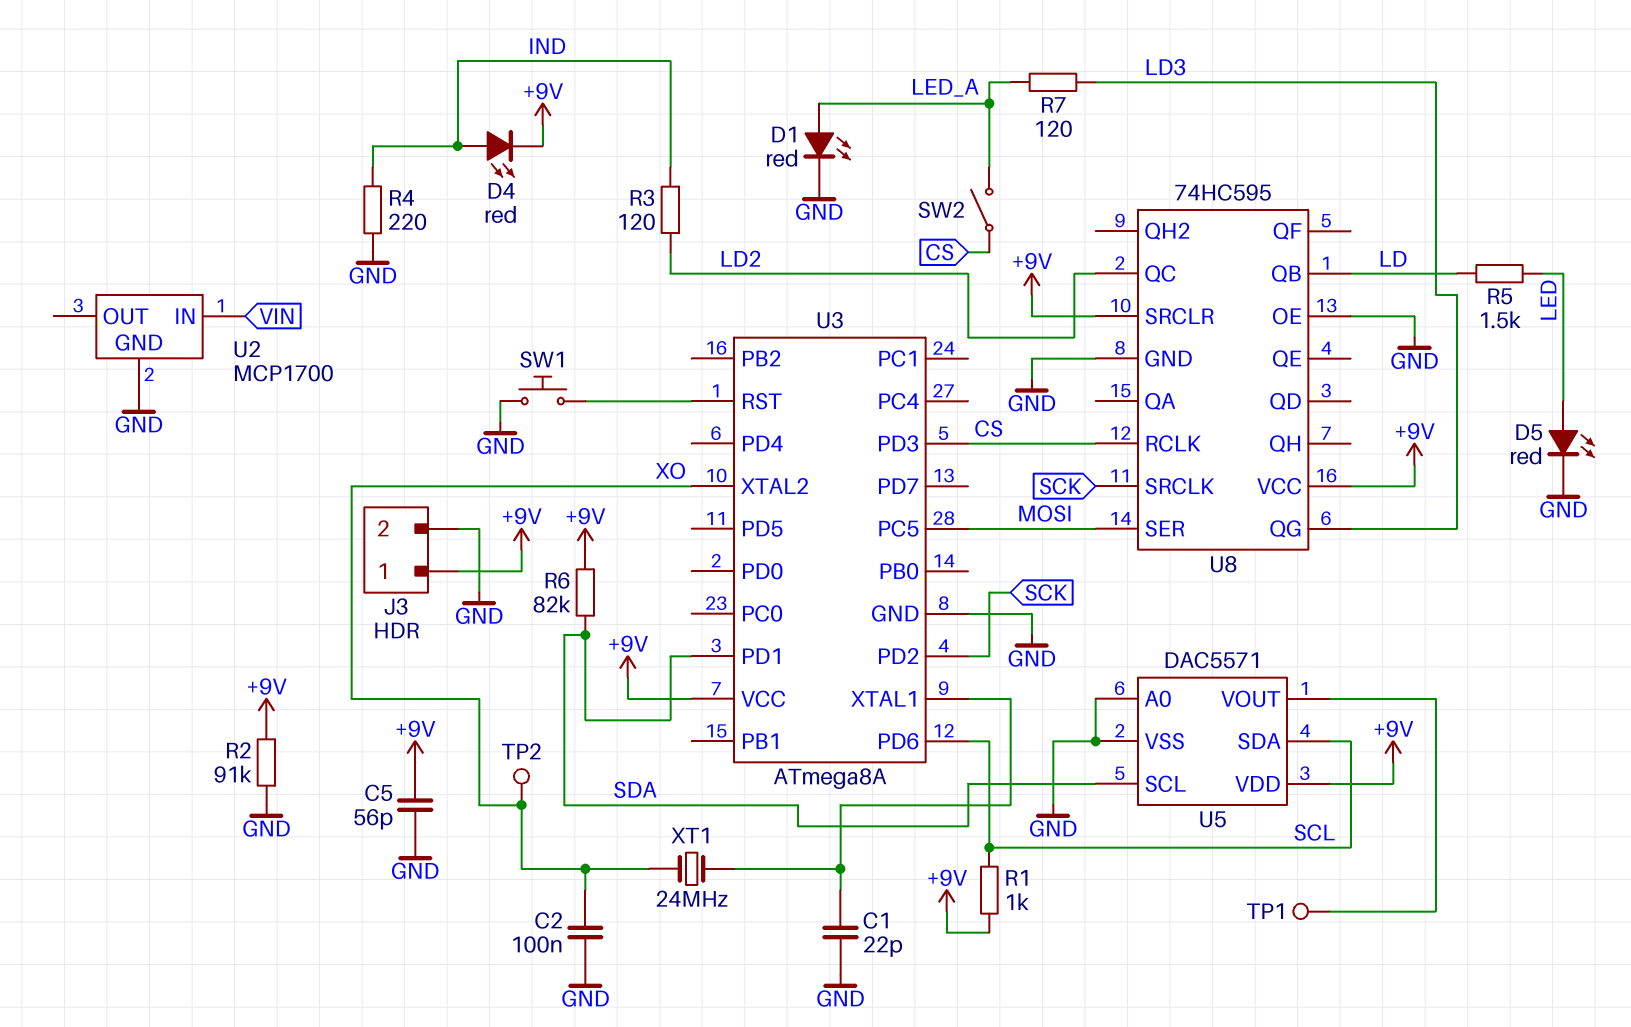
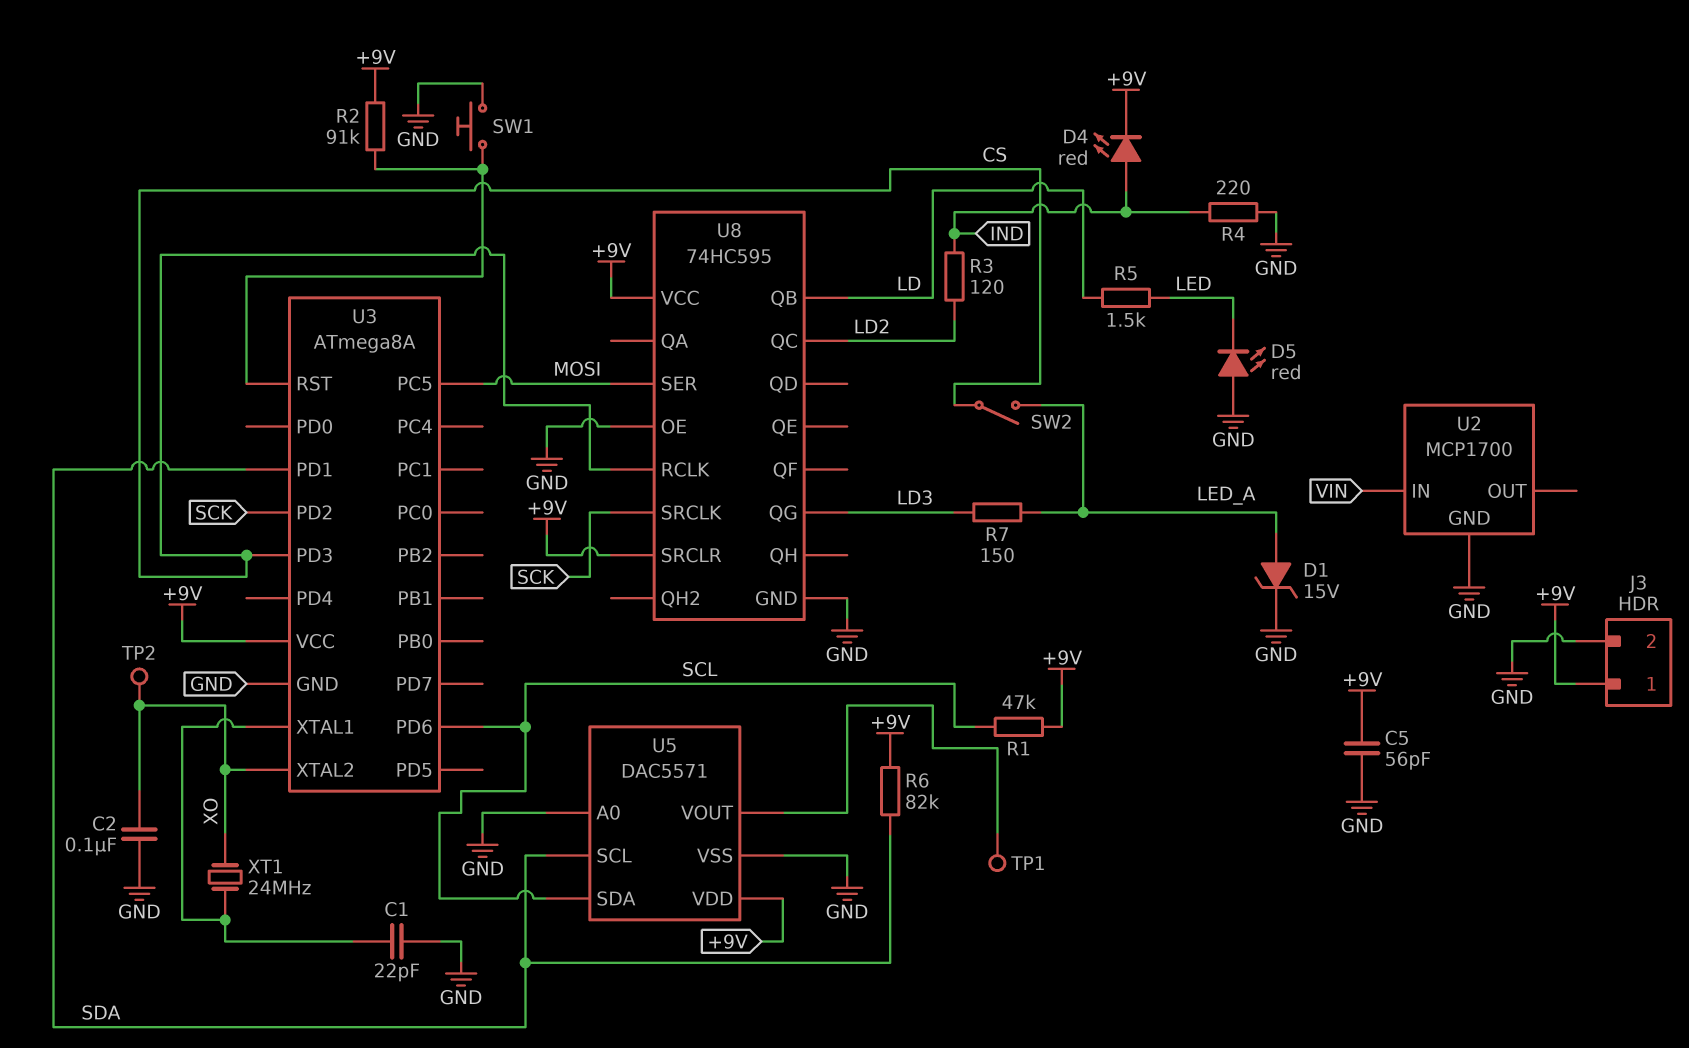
D1: LED red (A LED_A, K GND) -> zener 15V (A LED_A, K GND)
D5: LED red (A LED, K GND) -> LED red (A GND, K LED)
R1: 1k (+9V, SCL) -> 47k (+9V, SCL)
R2: 91k (+9V, GND) -> 91k (+9V, U3/RST)
R7: 120 (LD3, LED_A) -> 150 (LD3, LED_A)

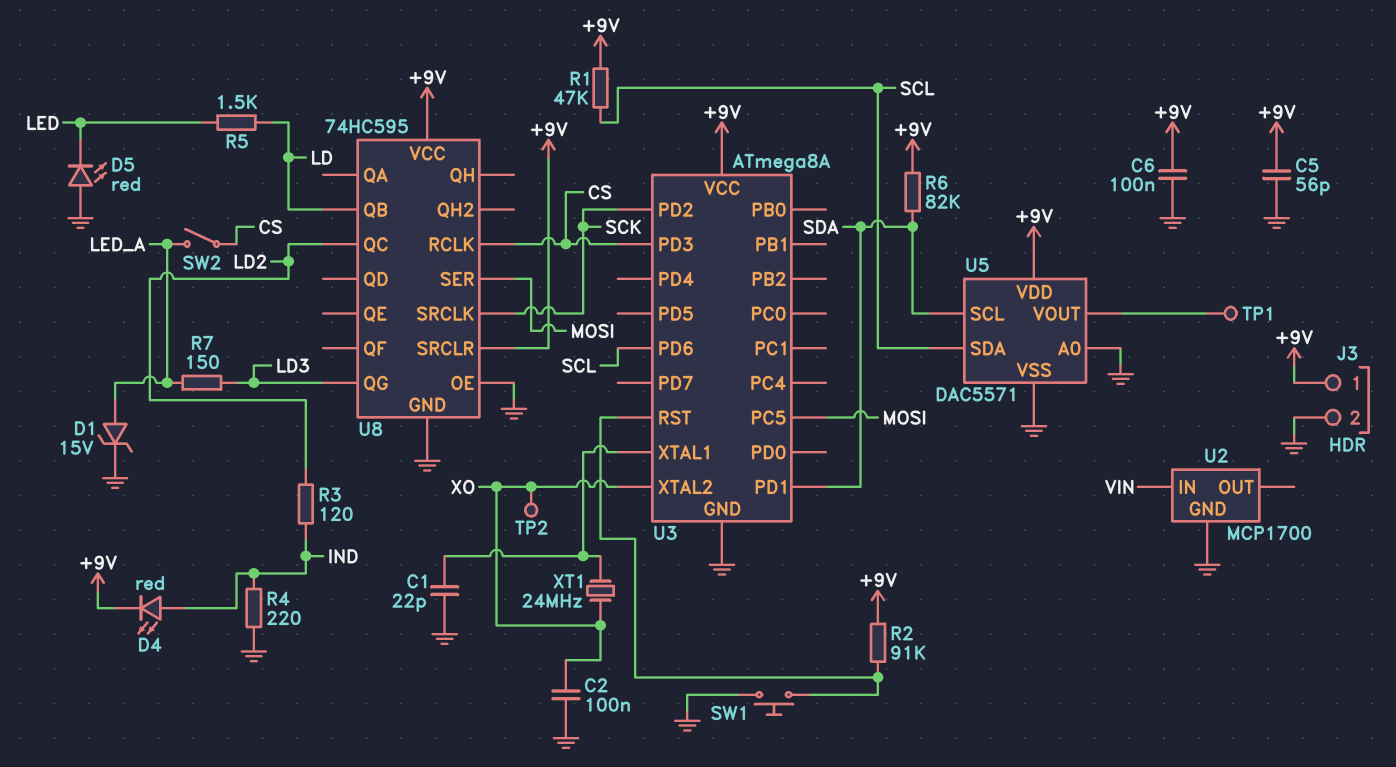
C6: none -> 100nF (+9V, GND)

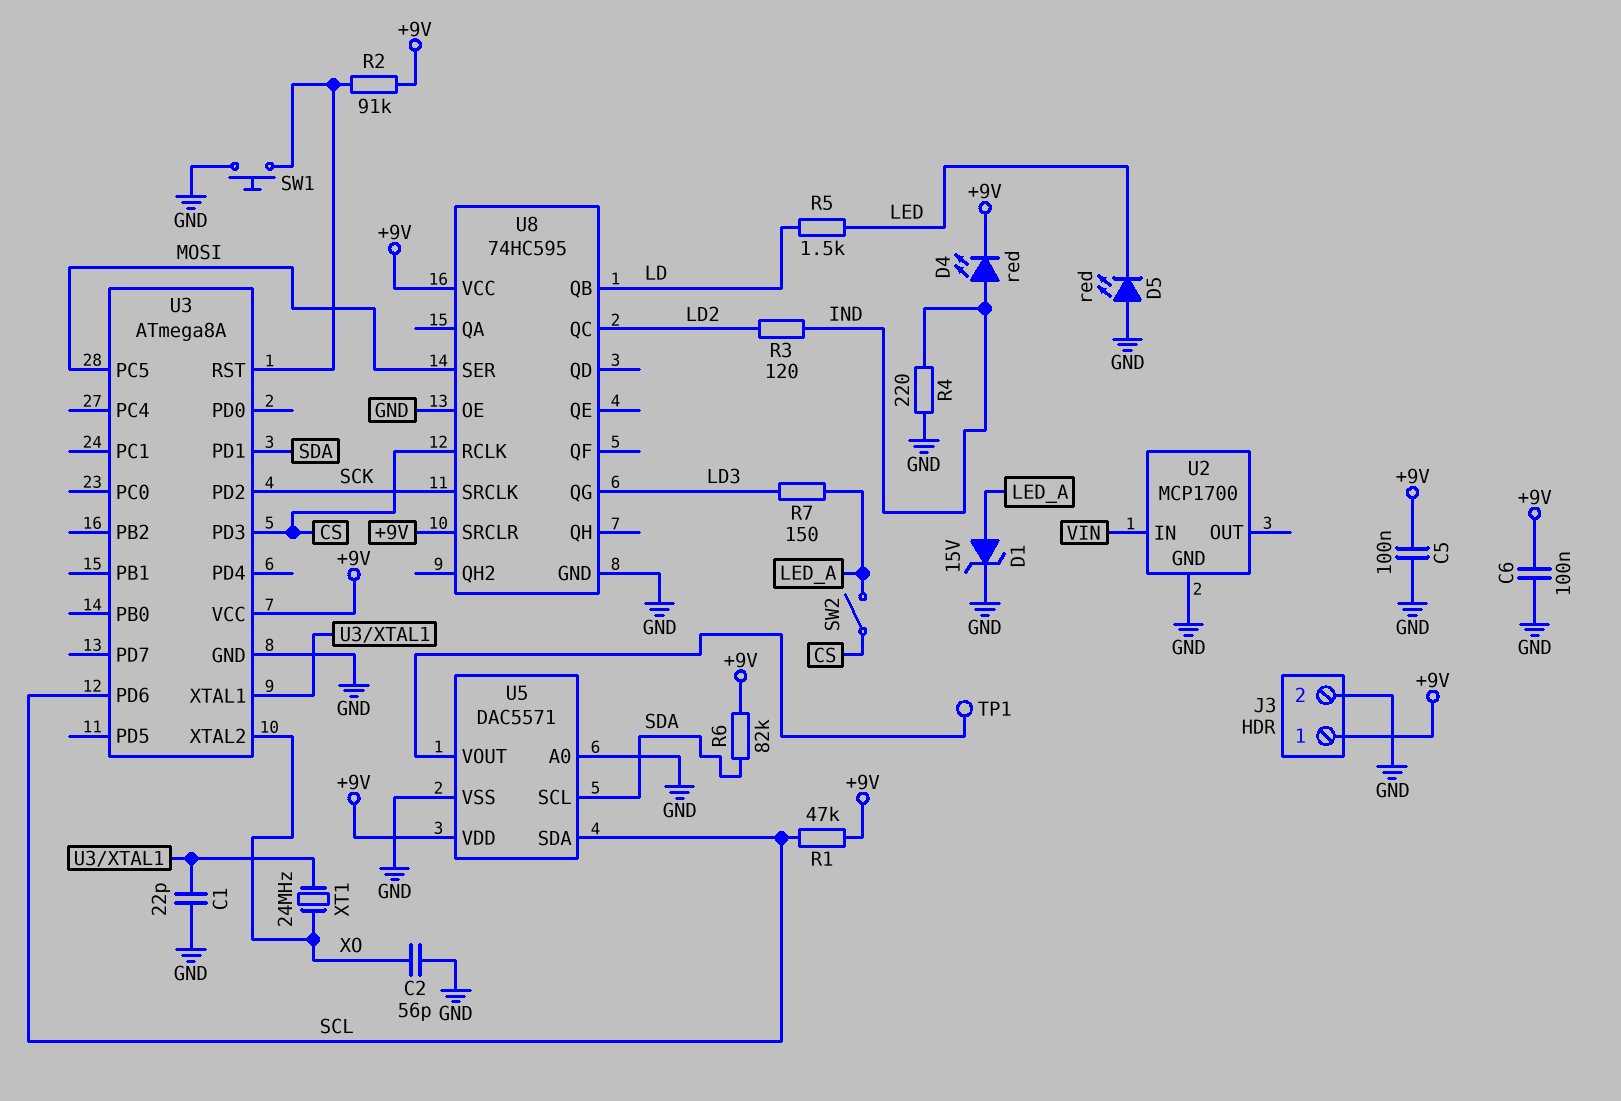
C2: 100nF (GND, XO) -> 56pF (GND, XO)
C5: 56pF (+9V, GND) -> 100nF (+9V, GND)
TP2: test point (XO) -> none

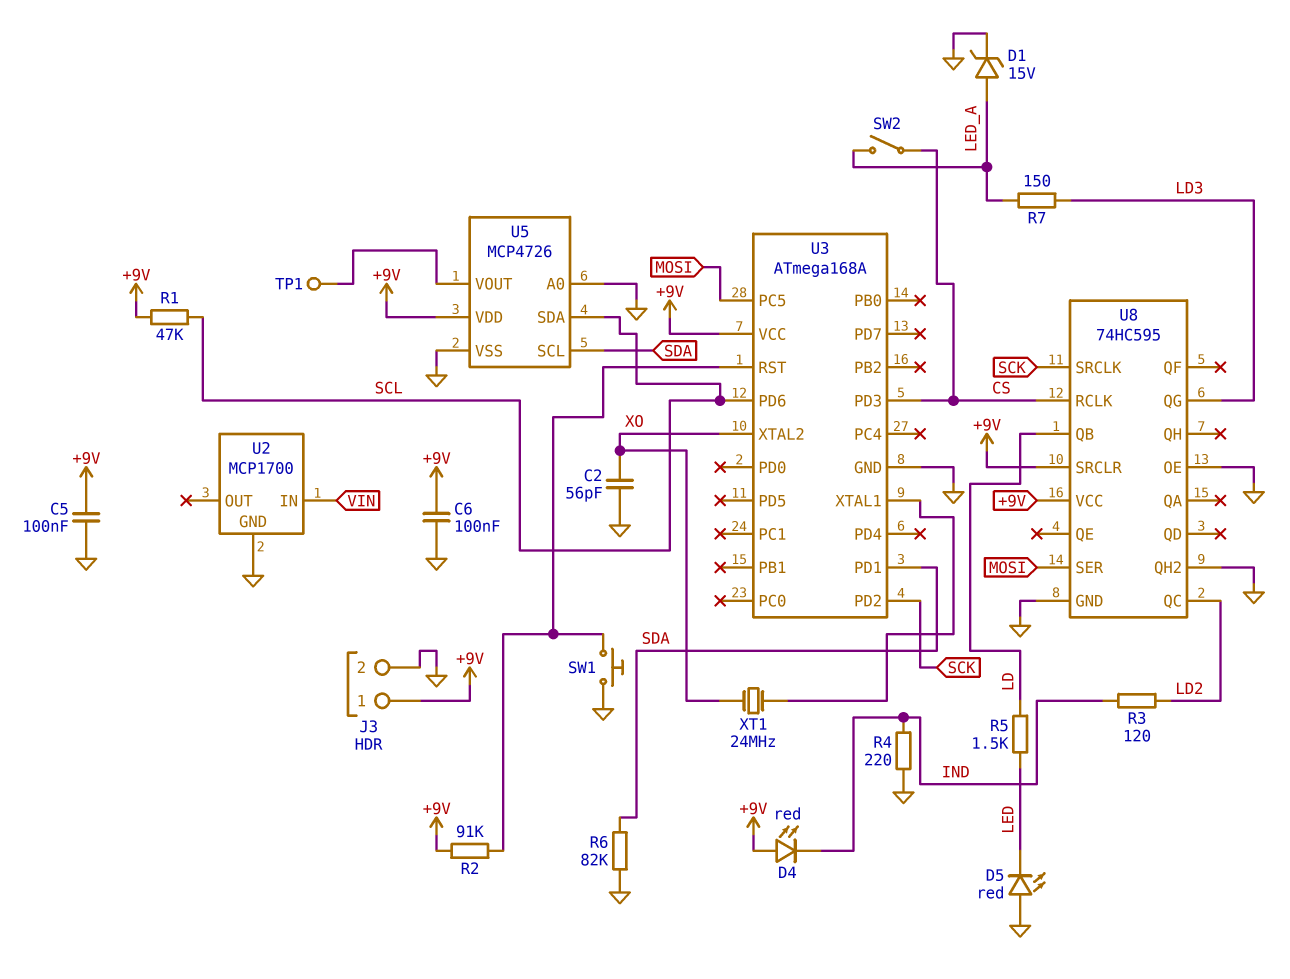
C1: 22pF (GND, U3/XTAL1) -> none
D4: LED red (A IND, K +9V) -> LED red (A +9V, K IND)
R6: 82k (+9V, SDA) -> 82k (GND, SDA)
U3: ATmega8A -> ATmega168A
U5: DAC5571 -> MCP4726
U8 pin QH2: none -> GND

